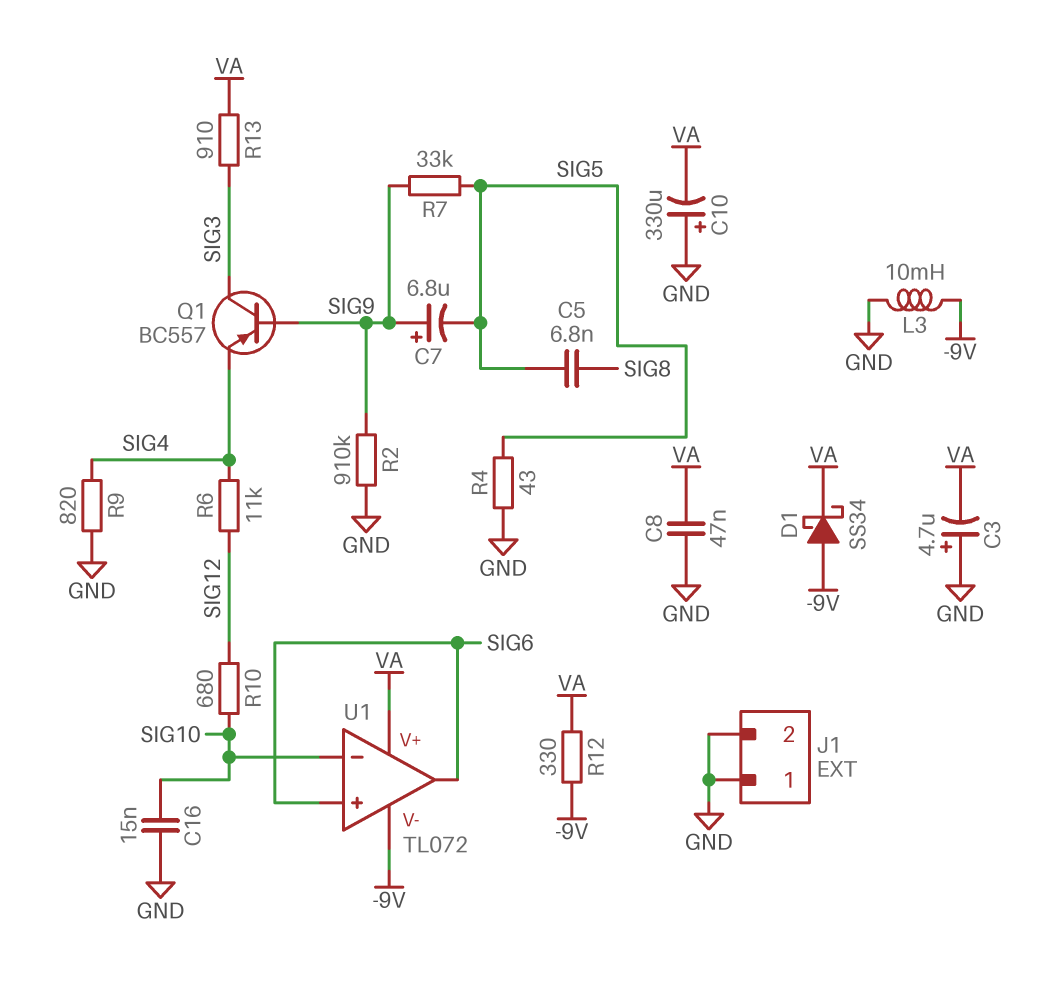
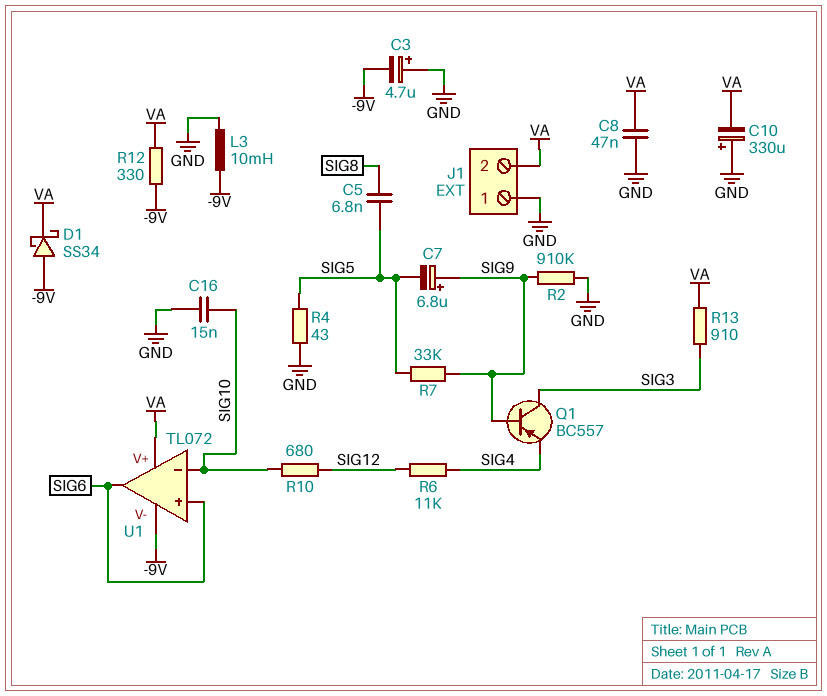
C3: 4.7uF (plus GND, minus VA) -> 4.7uF (plus GND, minus -9V)
J1 pin 2: GND -> VA
R9: 820 (GND, SIG4) -> none

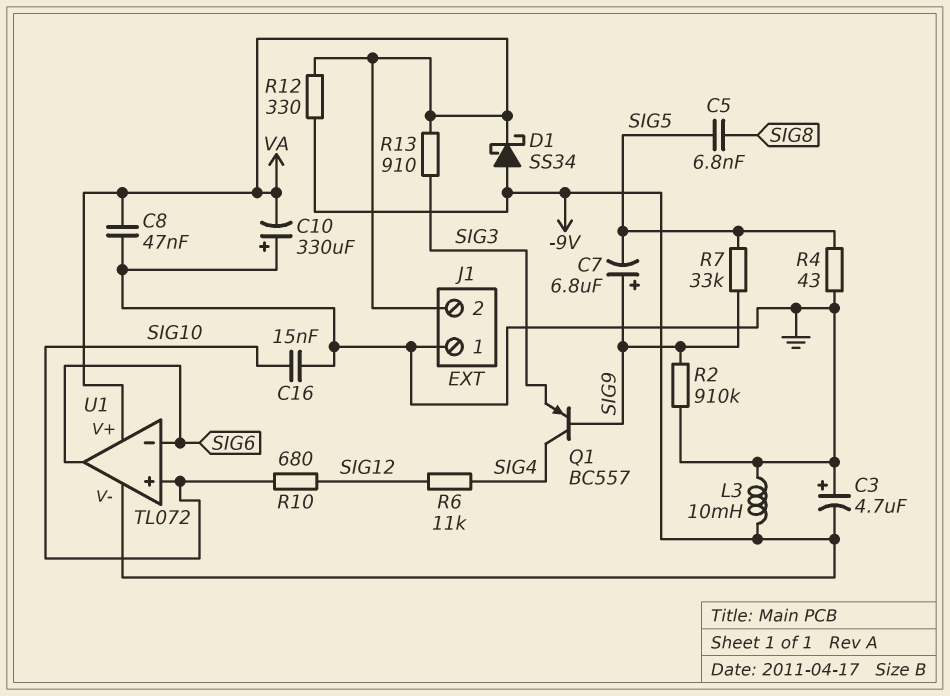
Q1: PNP BC557 (B SIG9, C SIG3, E SIG4) -> PNP BC557 (B SIG9, C SIG4, E SIG3)
U1 pin in+: SIG6 -> SIG10
U1 pin in-: SIG10 -> SIG6

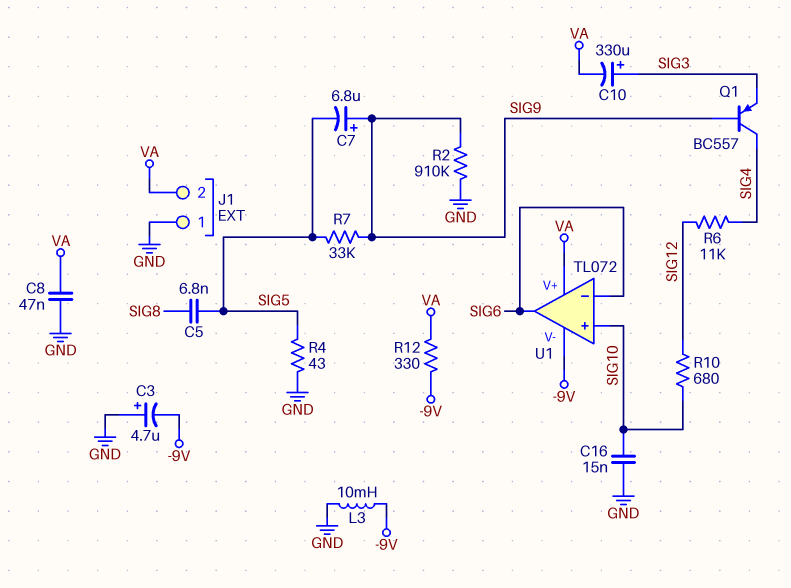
C10: 330uF (plus GND, minus VA) -> 330uF (plus SIG3, minus VA)
D1: schottky SS34 (A -9V, K VA) -> none
R13: 910 (SIG3, VA) -> none

